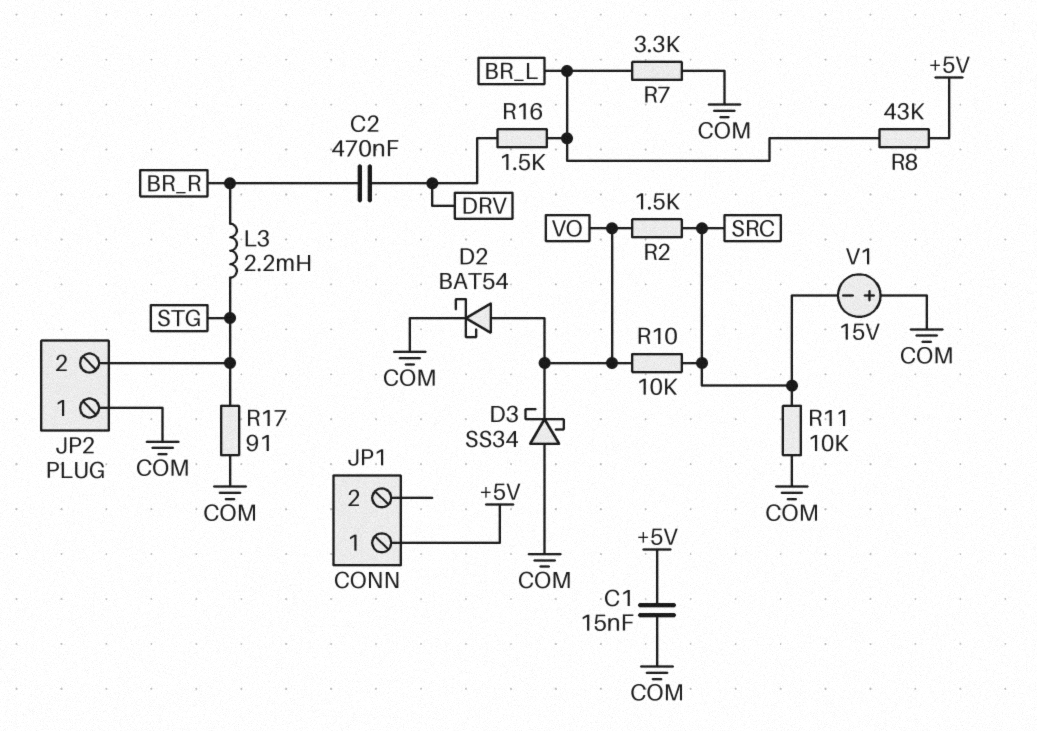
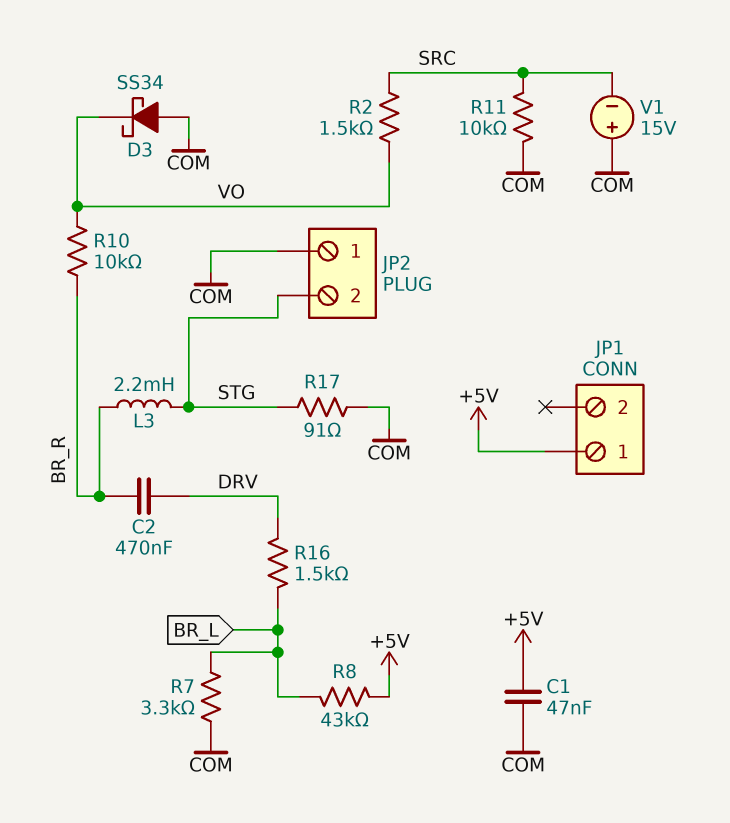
C1: 15nF (+5V, COM) -> 47nF (+5V, COM)
D2: schottky BAT54 (A VO, K COM) -> none
R10: 10k (SRC, VO) -> 10k (BR_R, VO)

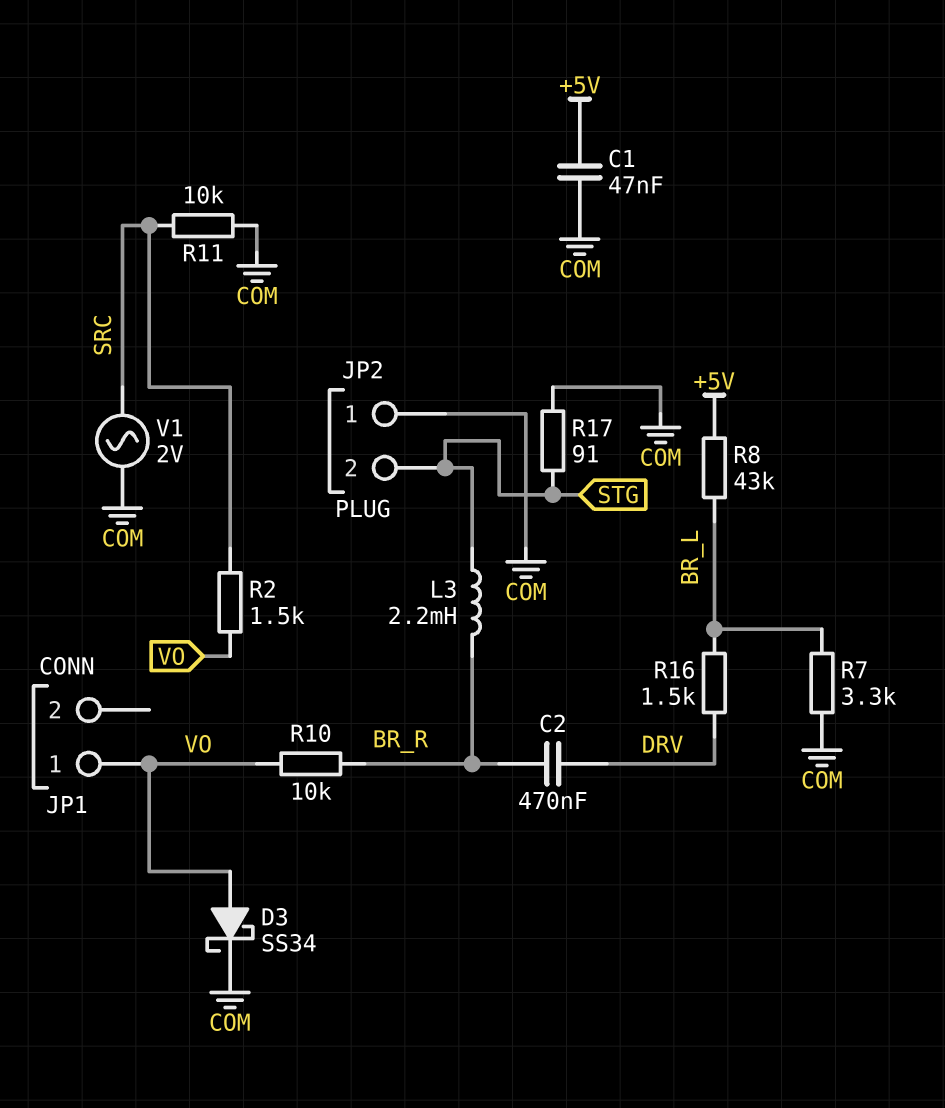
D3: schottky SS34 (A COM, K VO) -> schottky SS34 (A VO, K COM)
JP1 pin 1: +5V -> VO
V1: 15V (plus COM, minus SRC) -> AC 2V (COM, SRC)

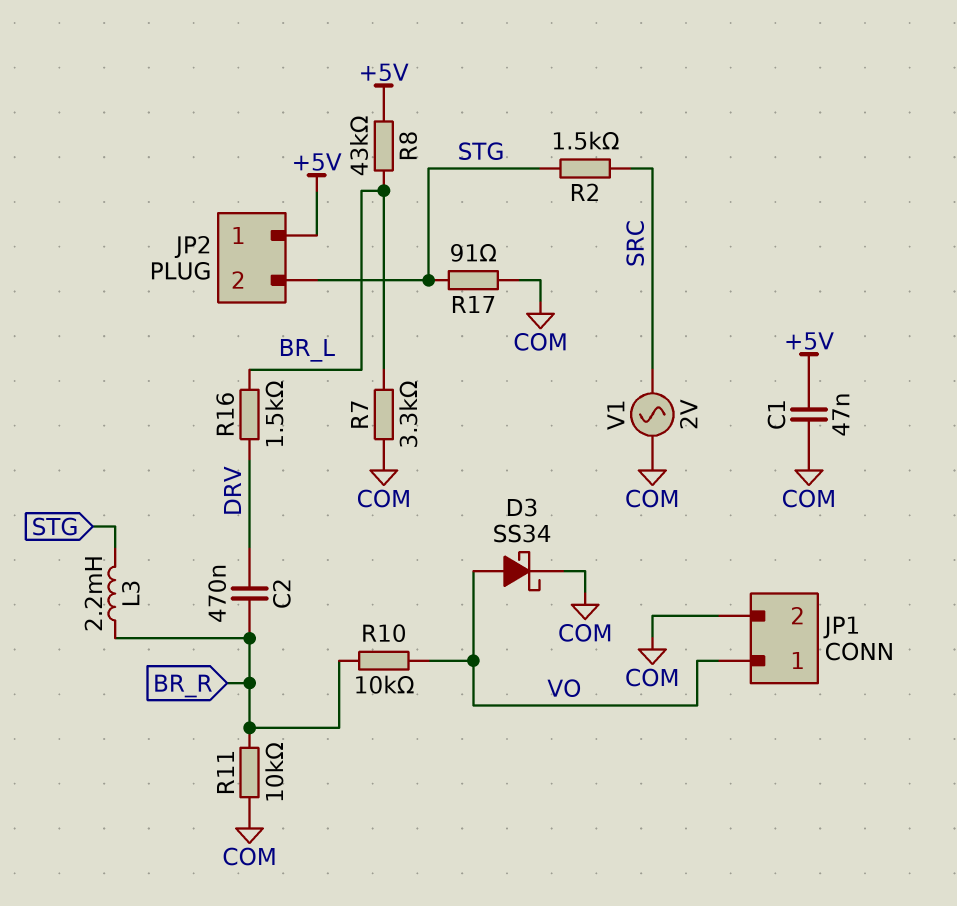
JP1 pin 2: none -> COM
JP2 pin 1: COM -> +5V
R2: 1.5k (SRC, VO) -> 1.5k (SRC, STG)
R11: 10k (COM, SRC) -> 10k (BR_R, COM)

